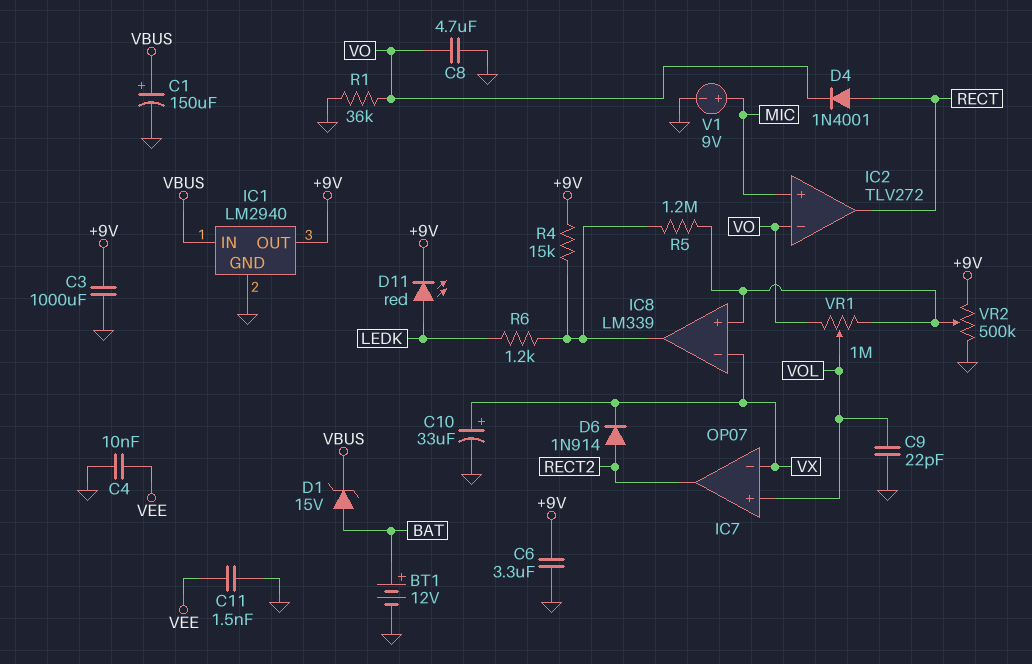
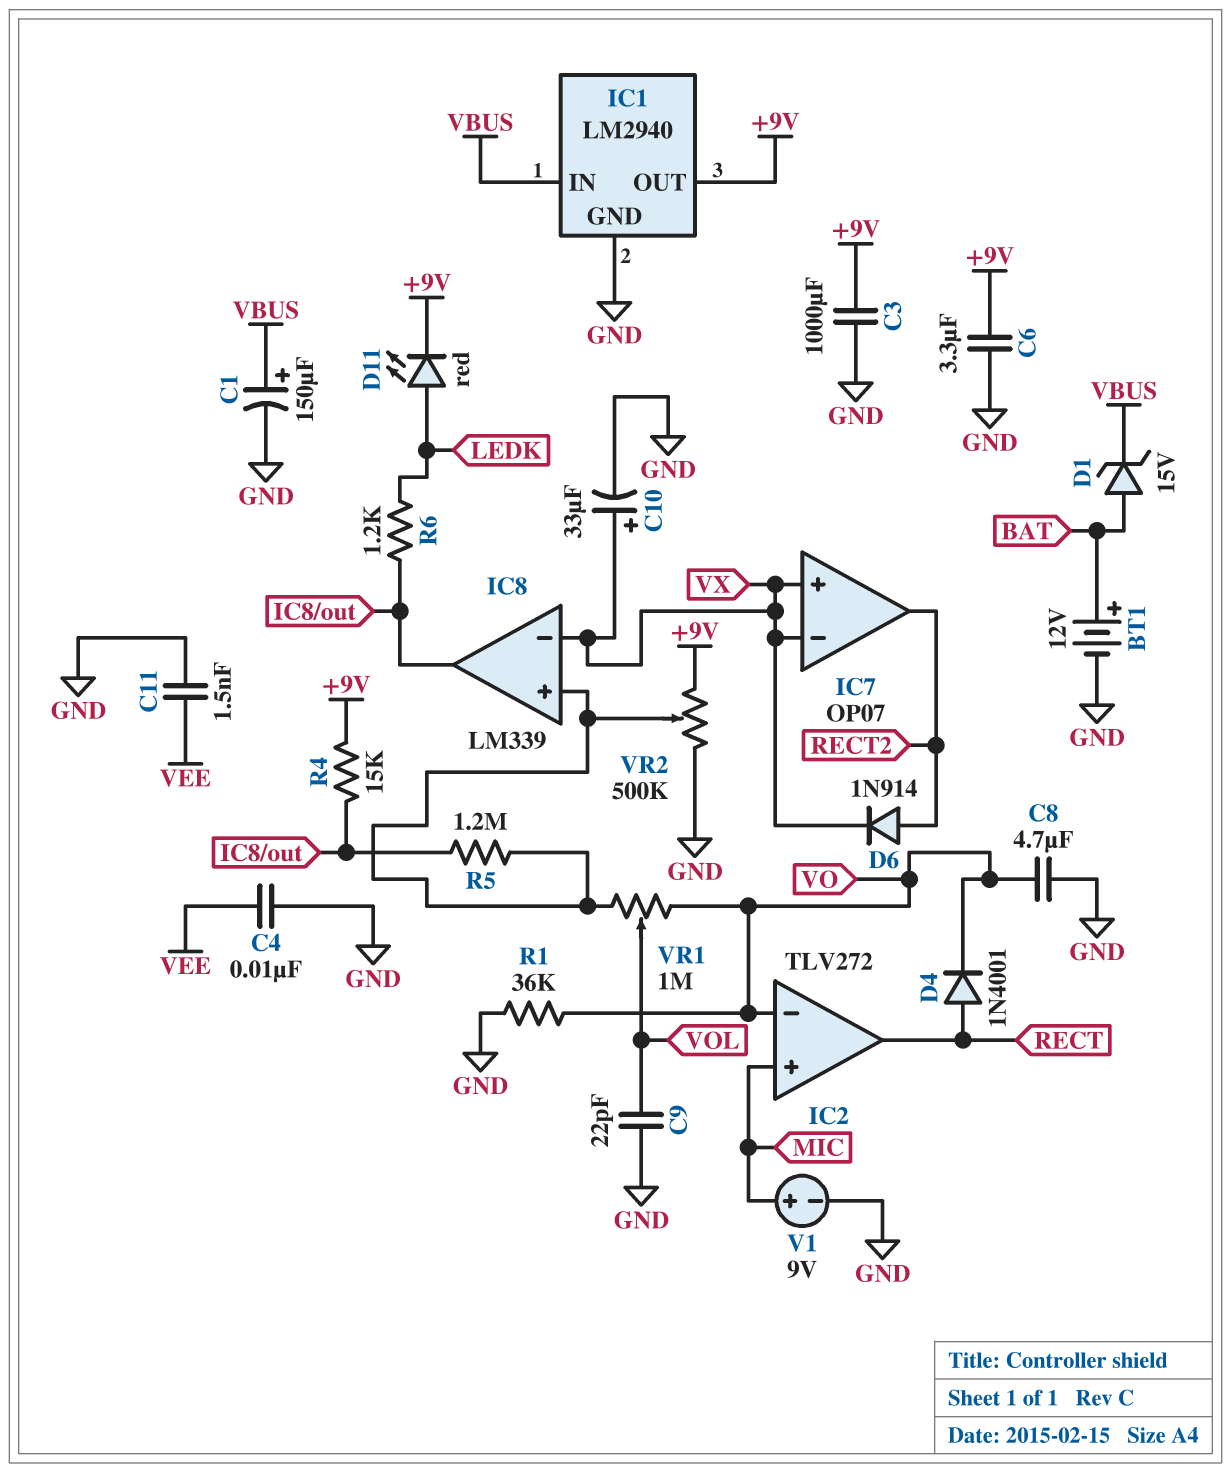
IC7 pin in+: VOL -> VX

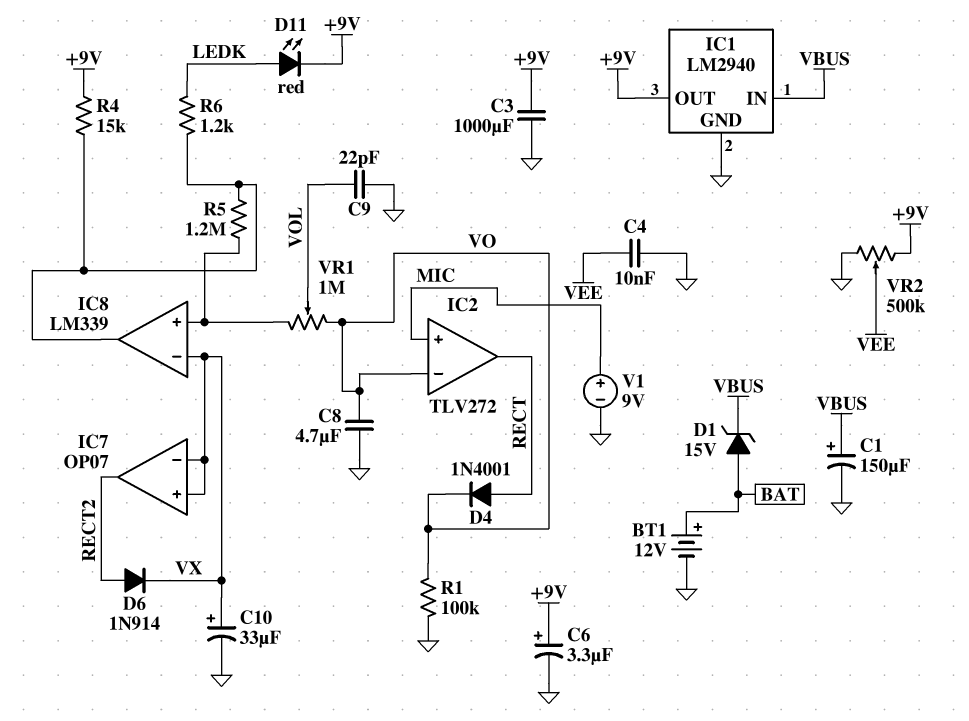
C6: 3.3uF (+9V, GND) -> 3.3uF (plus +9V, minus GND)
C11: 1.5nF (GND, VEE) -> none
R1: 36k (GND, VO) -> 100k (GND, VO)
VR2: 500k (+9V, GND, wiper IC8/in+) -> 500k (+9V, GND, wiper VEE)

